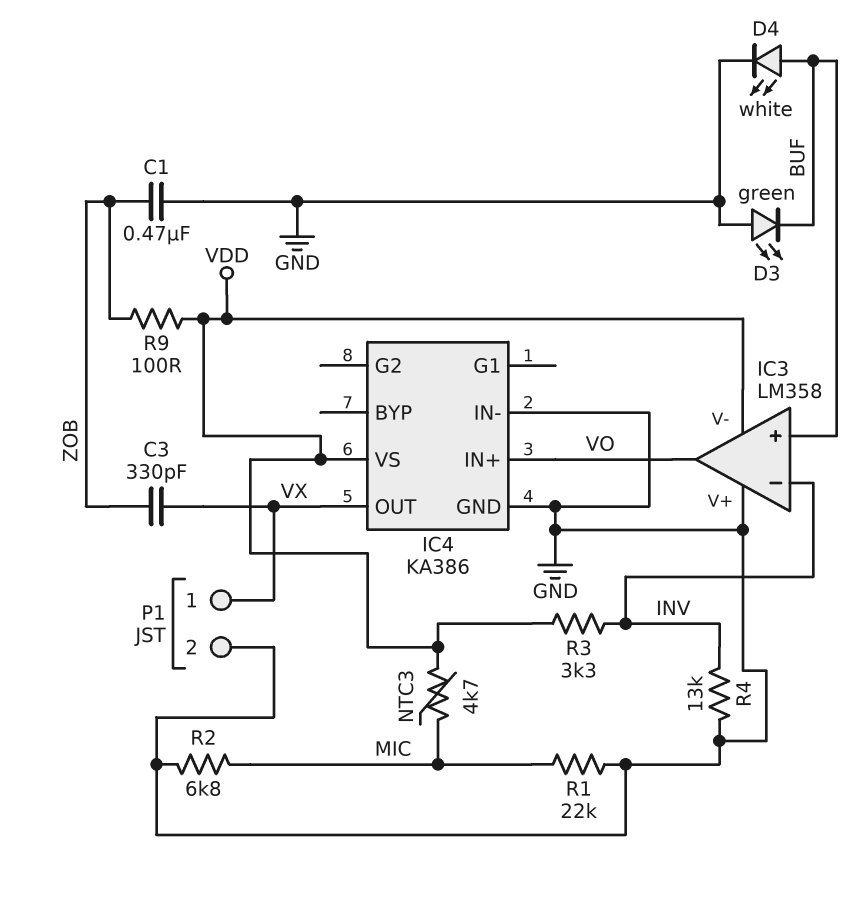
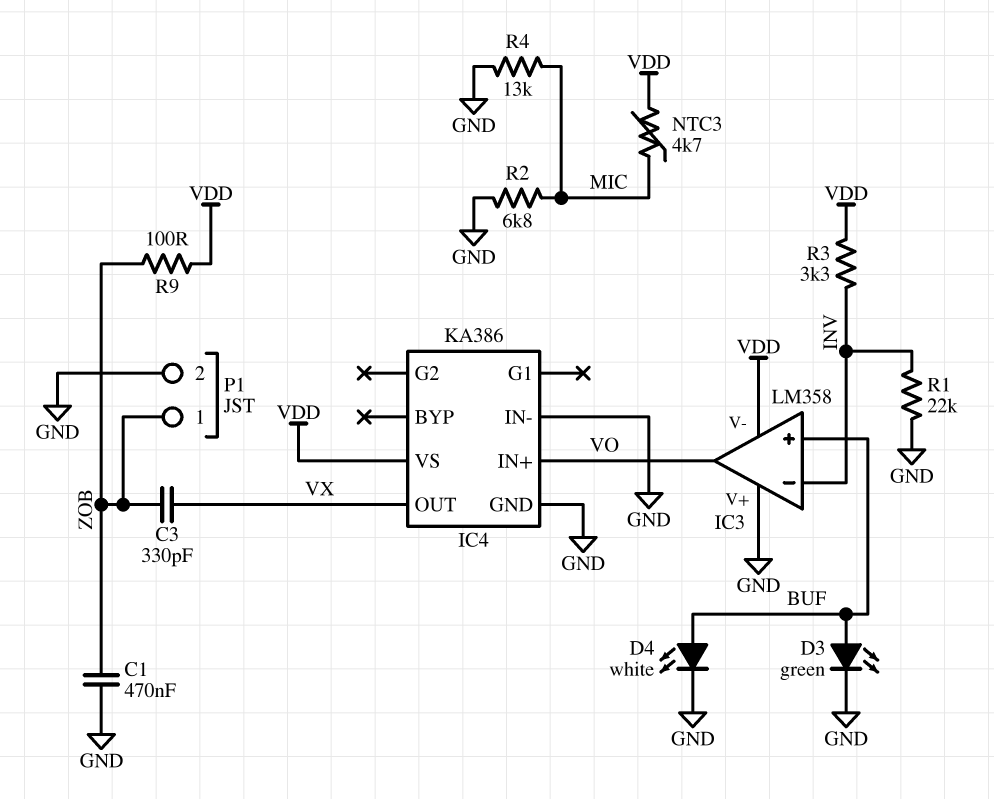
D3: LED green (A GND, K BUF) -> LED green (A BUF, K GND)
P1 pin 1: VX -> ZOB
R1: 22k (GND, MIC) -> 22k (GND, INV)
R4: 13k (GND, INV) -> 13k (GND, MIC)

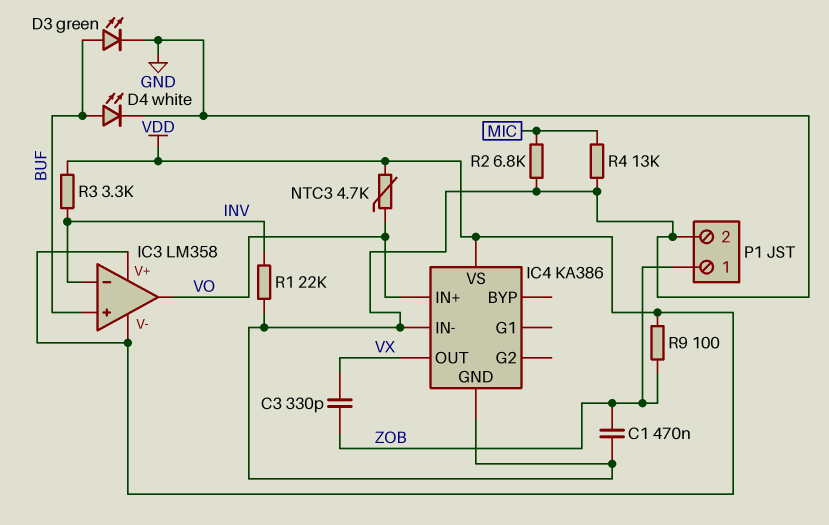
IC3 pin V+: GND -> VDD
NTC3: 4.7k (MIC, VDD) -> 4.7k (VDD, VO)

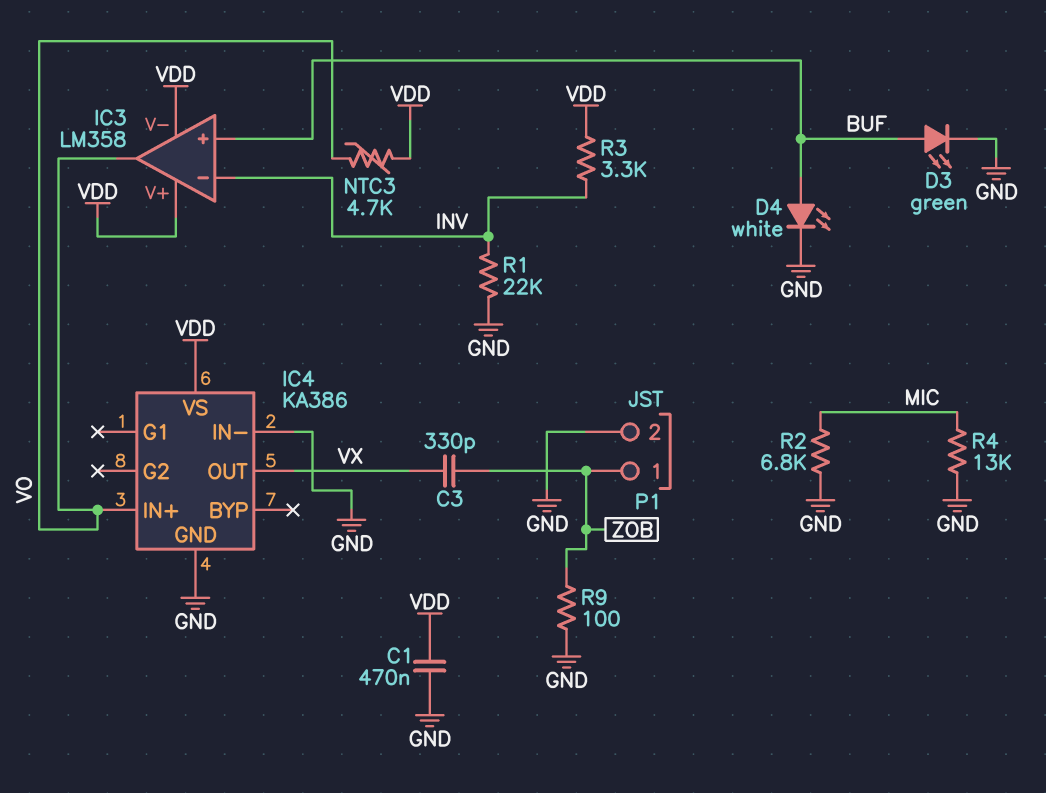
C1: 470nF (GND, ZOB) -> 470nF (GND, VDD)
R9: 100 (VDD, ZOB) -> 100 (GND, ZOB)

